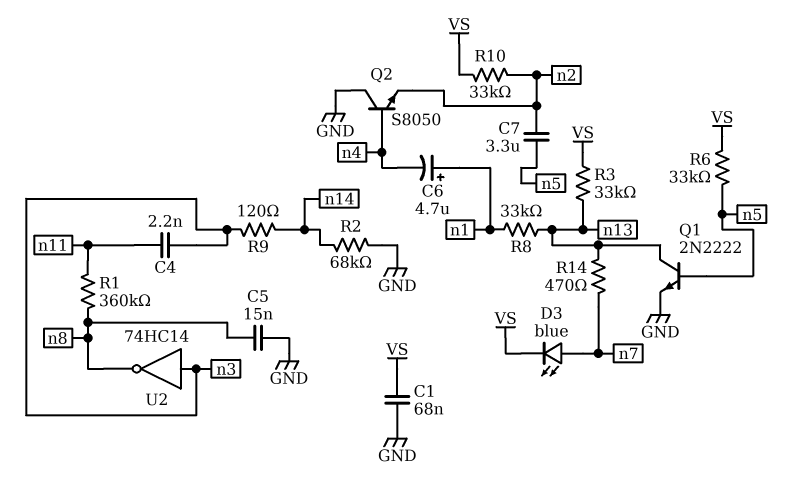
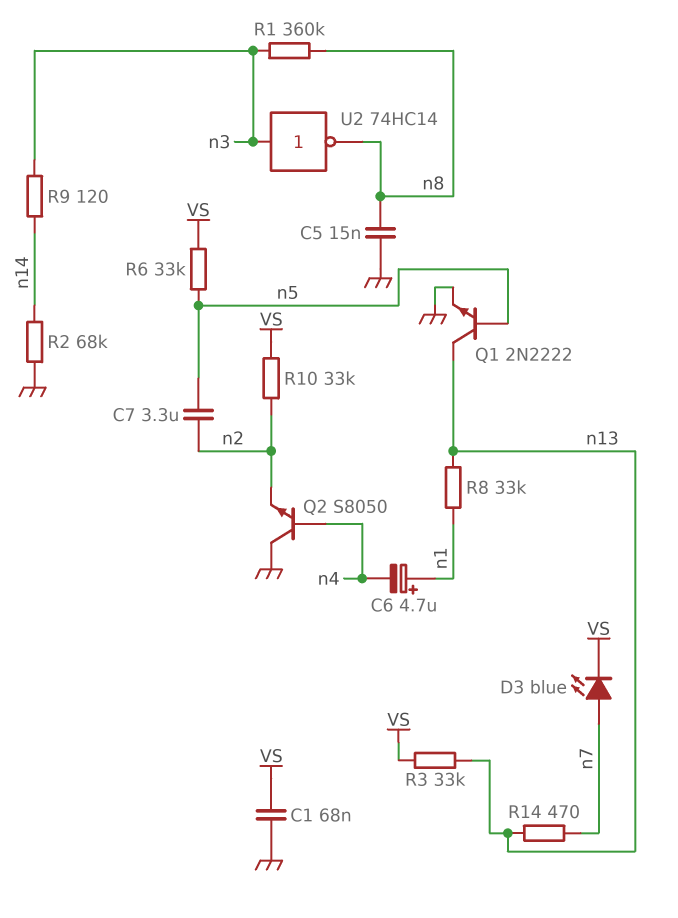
C4: 2.2nF (n3, n11) -> none
R1: 360k (n8, n11) -> 360k (n3, n8)

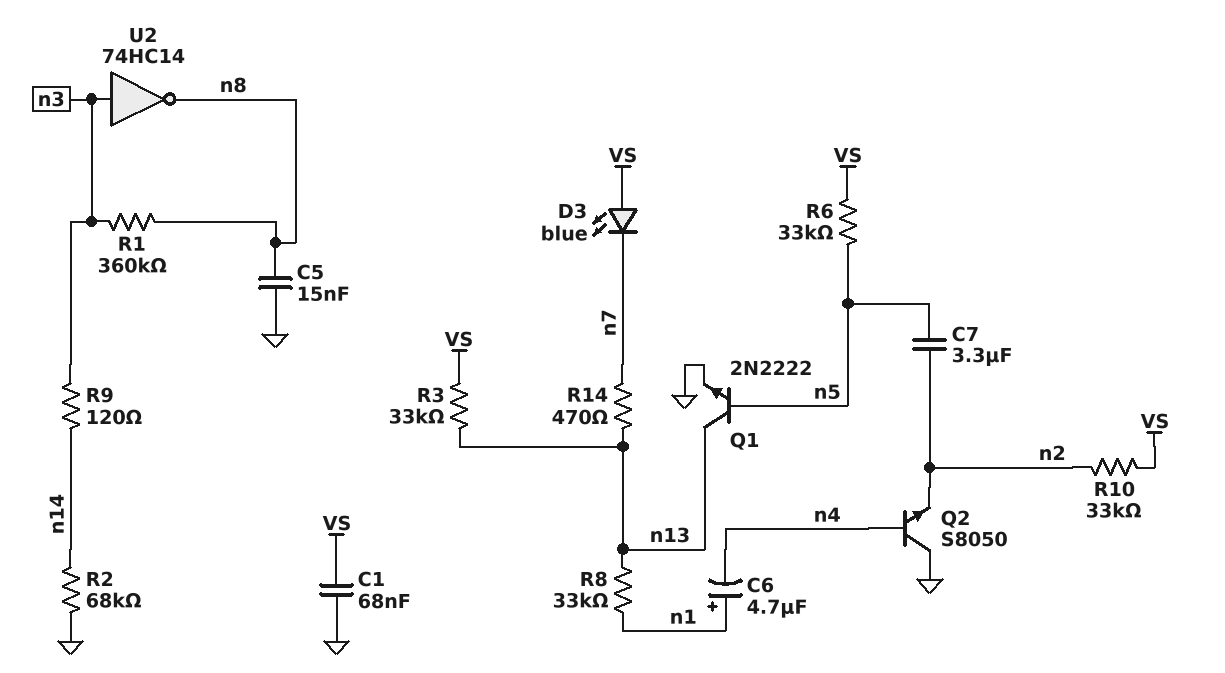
D3: LED blue (A n7, K VS) -> LED blue (A VS, K n7)

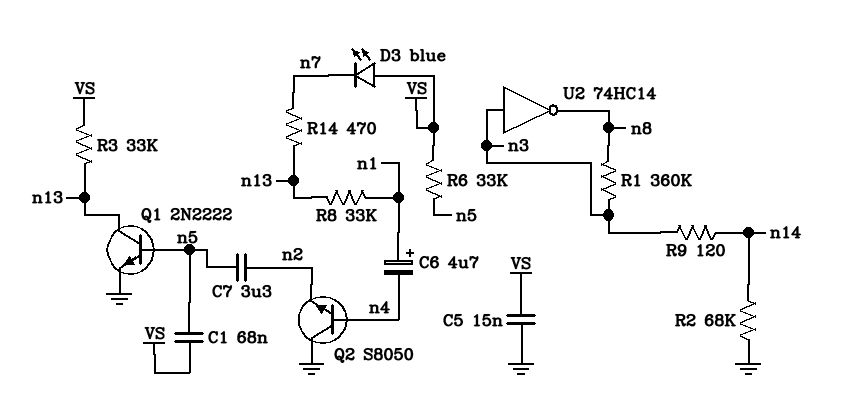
C1: 68nF (GND, VS) -> 68nF (VS, n5)
C5: 15nF (GND, n8) -> 15nF (GND, VS)
R10: 33k (VS, n2) -> none

